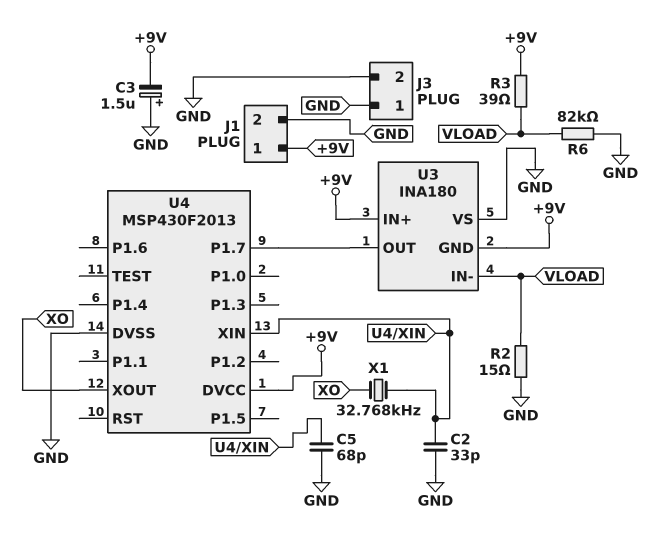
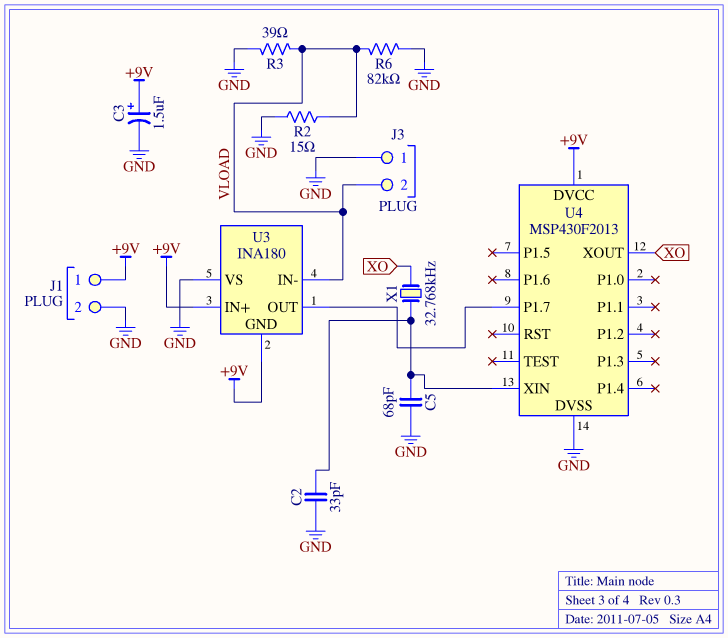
C3: 1.5uF (plus GND, minus +9V) -> 1.5uF (plus +9V, minus GND)
J3 pin 2: GND -> VLOAD
R3: 39 (+9V, VLOAD) -> 39 (GND, VLOAD)

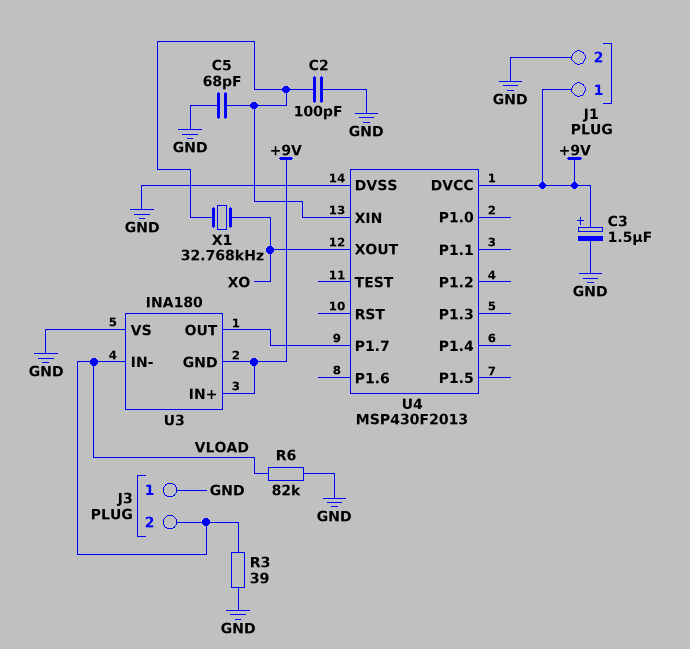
C2: 33pF (GND, U4/XIN) -> 100pF (GND, U4/XIN)
R2: 15 (GND, VLOAD) -> none

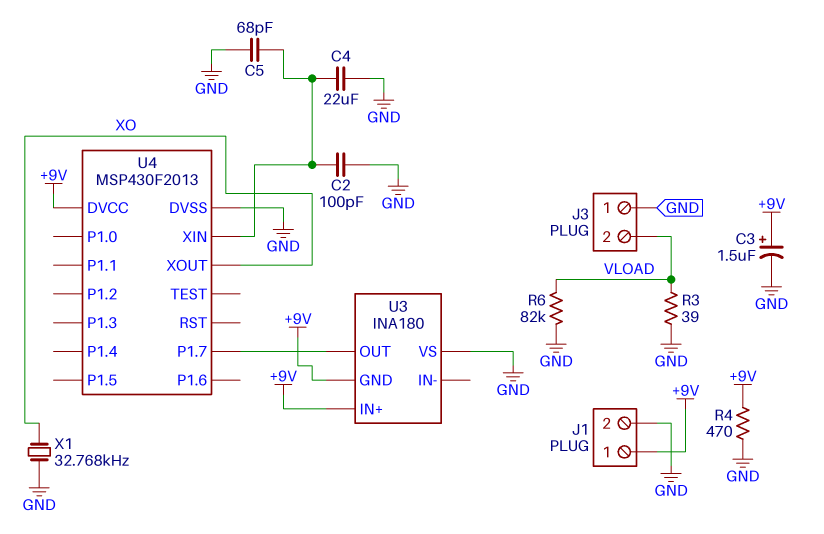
C4: none -> 22uF (GND, U4/XIN)
R4: none -> 470 (+9V, GND)
U3 pin IN-: VLOAD -> none
X1: 32.768kHz (U4/XIN, XO) -> 32.768kHz (GND, XO)

